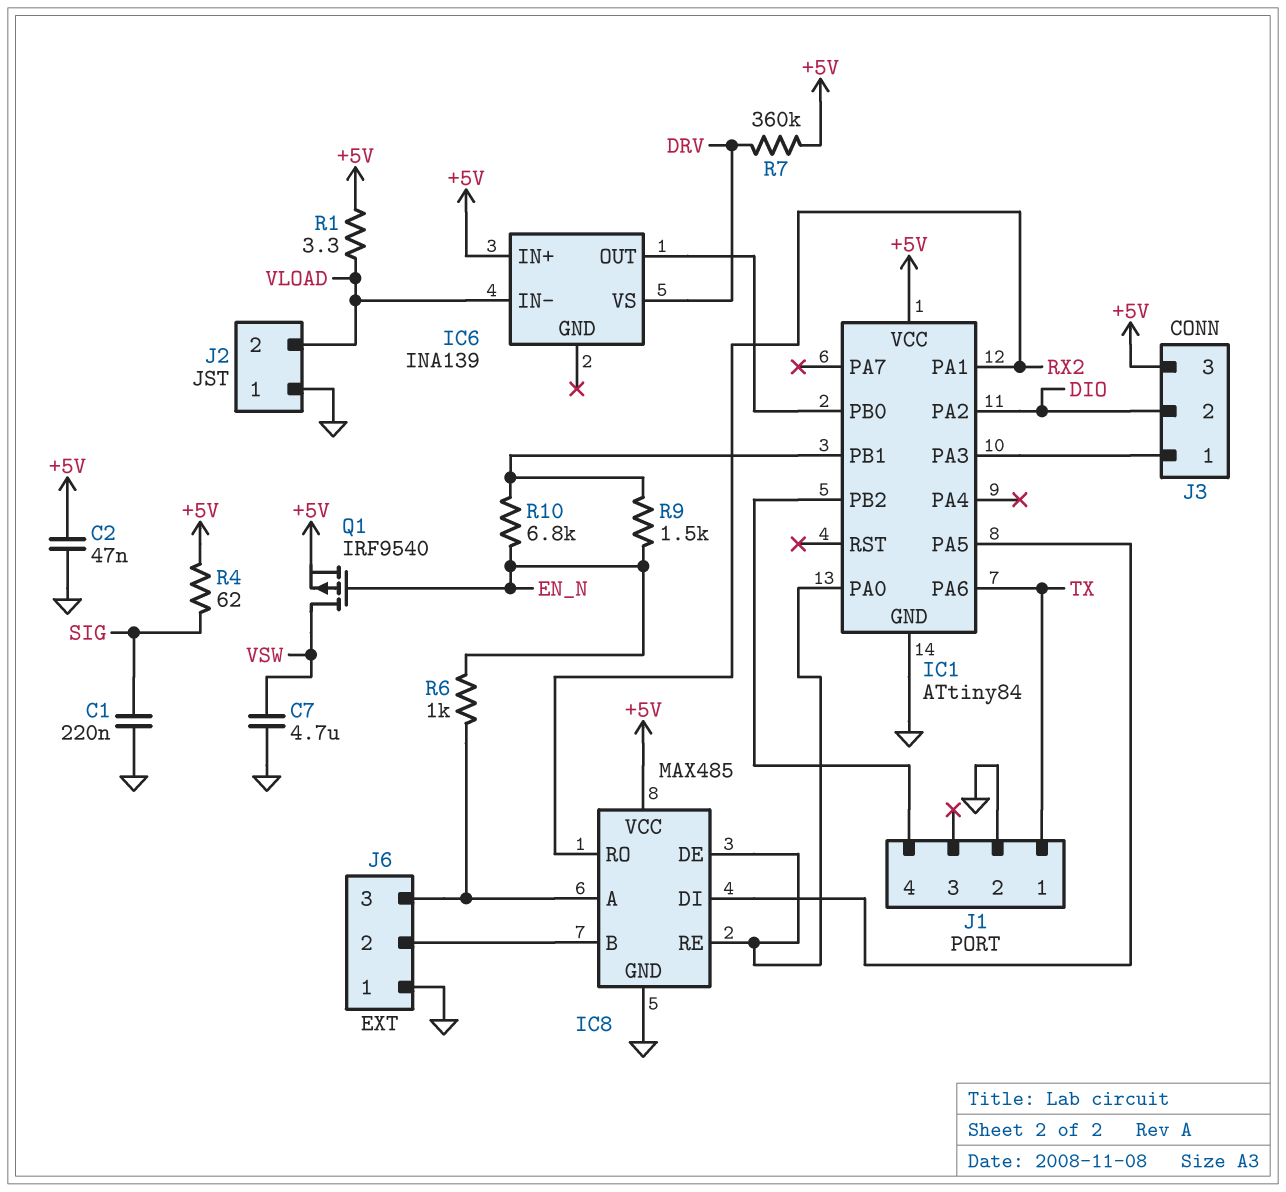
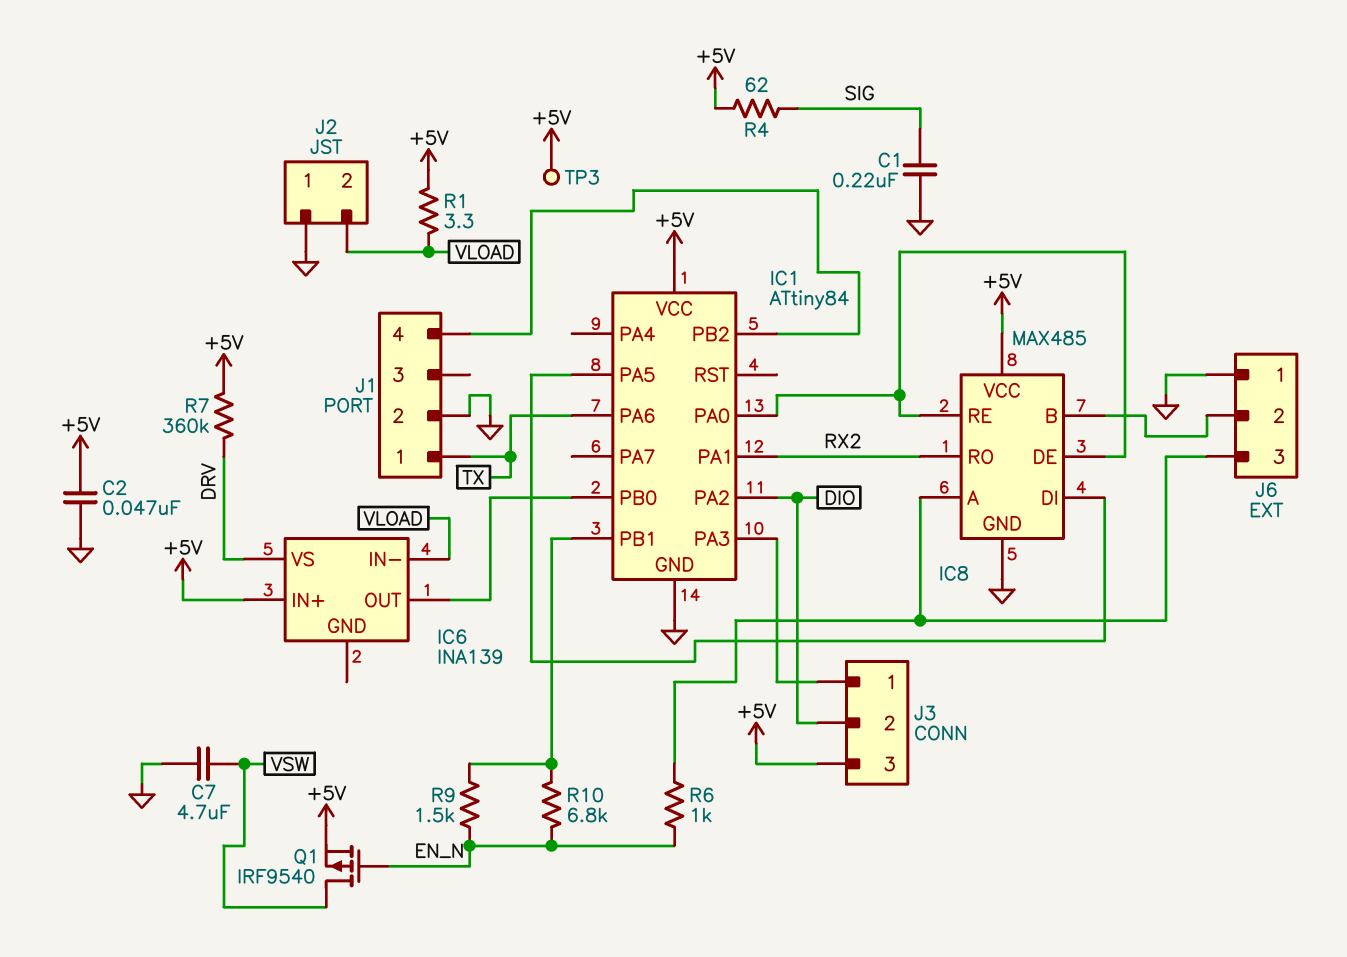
TP3: none -> test point (+5V)

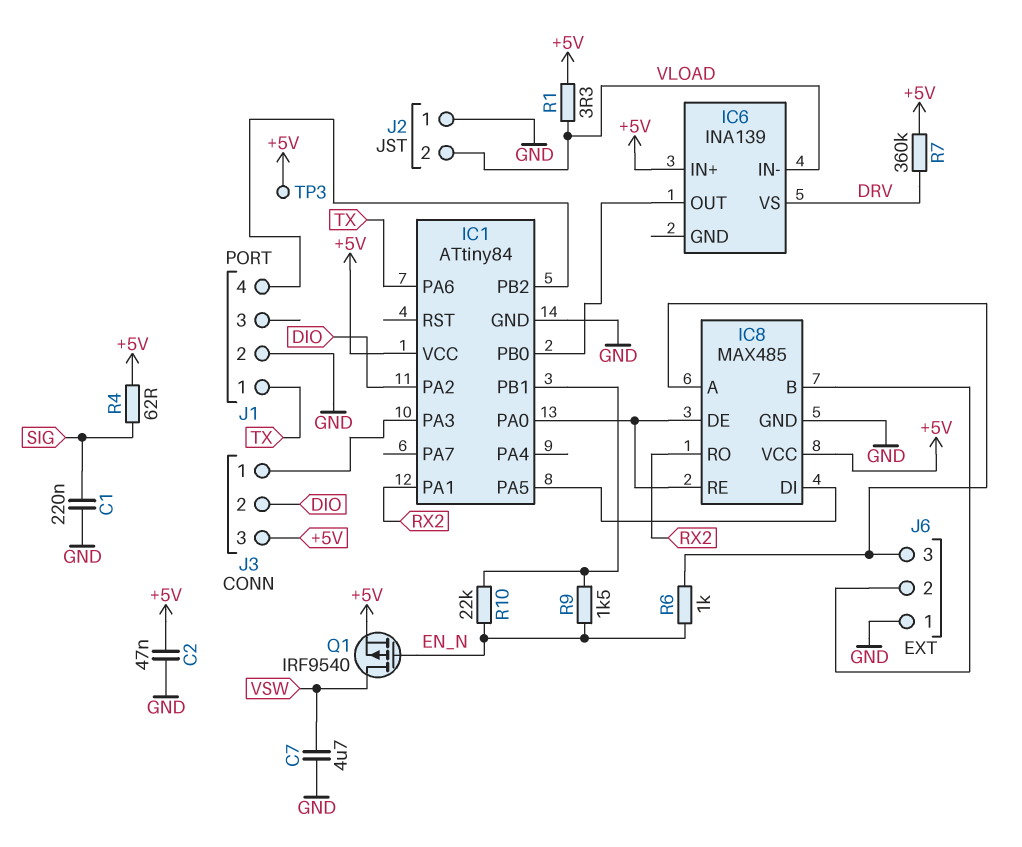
R10: 6.8k (EN_N, IC1/PB1) -> 22k (EN_N, IC1/PB1)

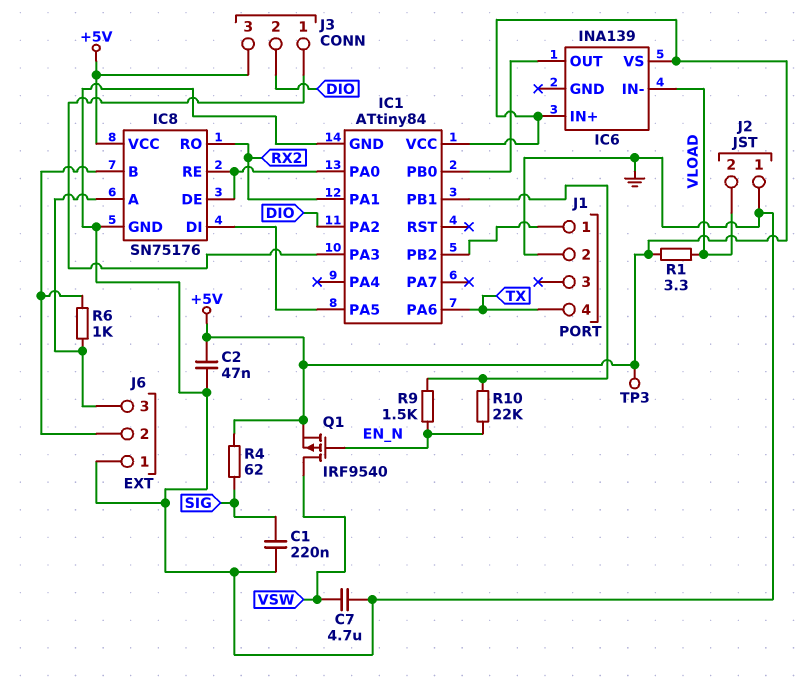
IC6 pin VS: DRV -> +5V
IC8: MAX485 -> SN75176
J1 pin 1: TX -> IC1/PB2
J1 pin 4: IC1/PB2 -> TX
R6: 1k (EN_N, IC8/A) -> 1k (IC8/A, IC8/B)
R7: 360k (+5V, DRV) -> none

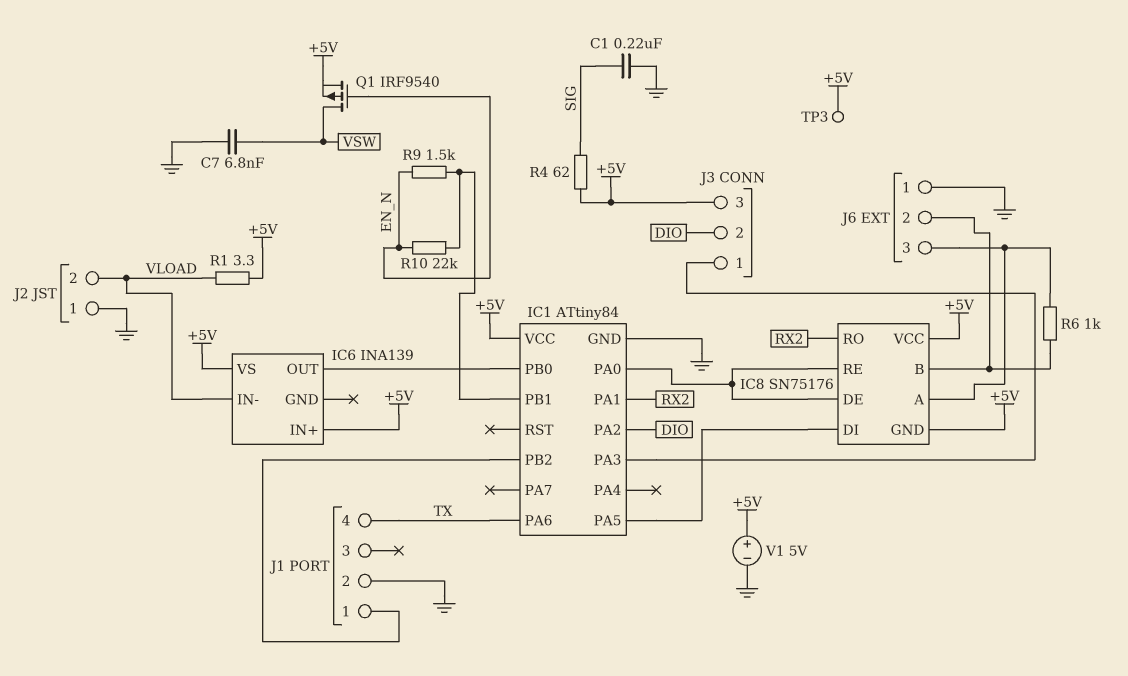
C2: 47nF (+5V, GND) -> none
C7: 4.7uF (GND, VSW) -> 6.8nF (GND, VSW)
IC8 pin GND: GND -> +5V
V1: none -> 5V (plus +5V, minus GND)

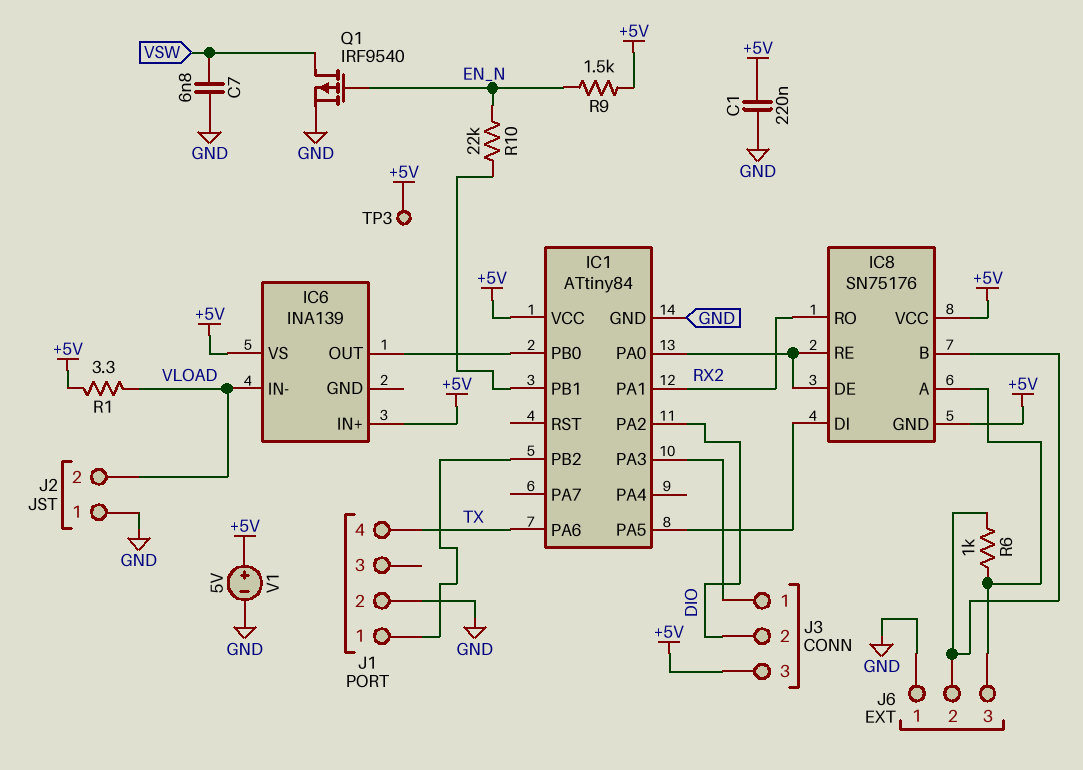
C1: 220nF (GND, SIG) -> 220nF (+5V, GND)
Q1: PMOS IRF9540 (G EN_N, D VSW, S +5V) -> PMOS IRF9540 (G EN_N, D VSW, S GND)
R4: 62 (+5V, SIG) -> none
R9: 1.5k (EN_N, IC1/PB1) -> 1.5k (+5V, EN_N)

